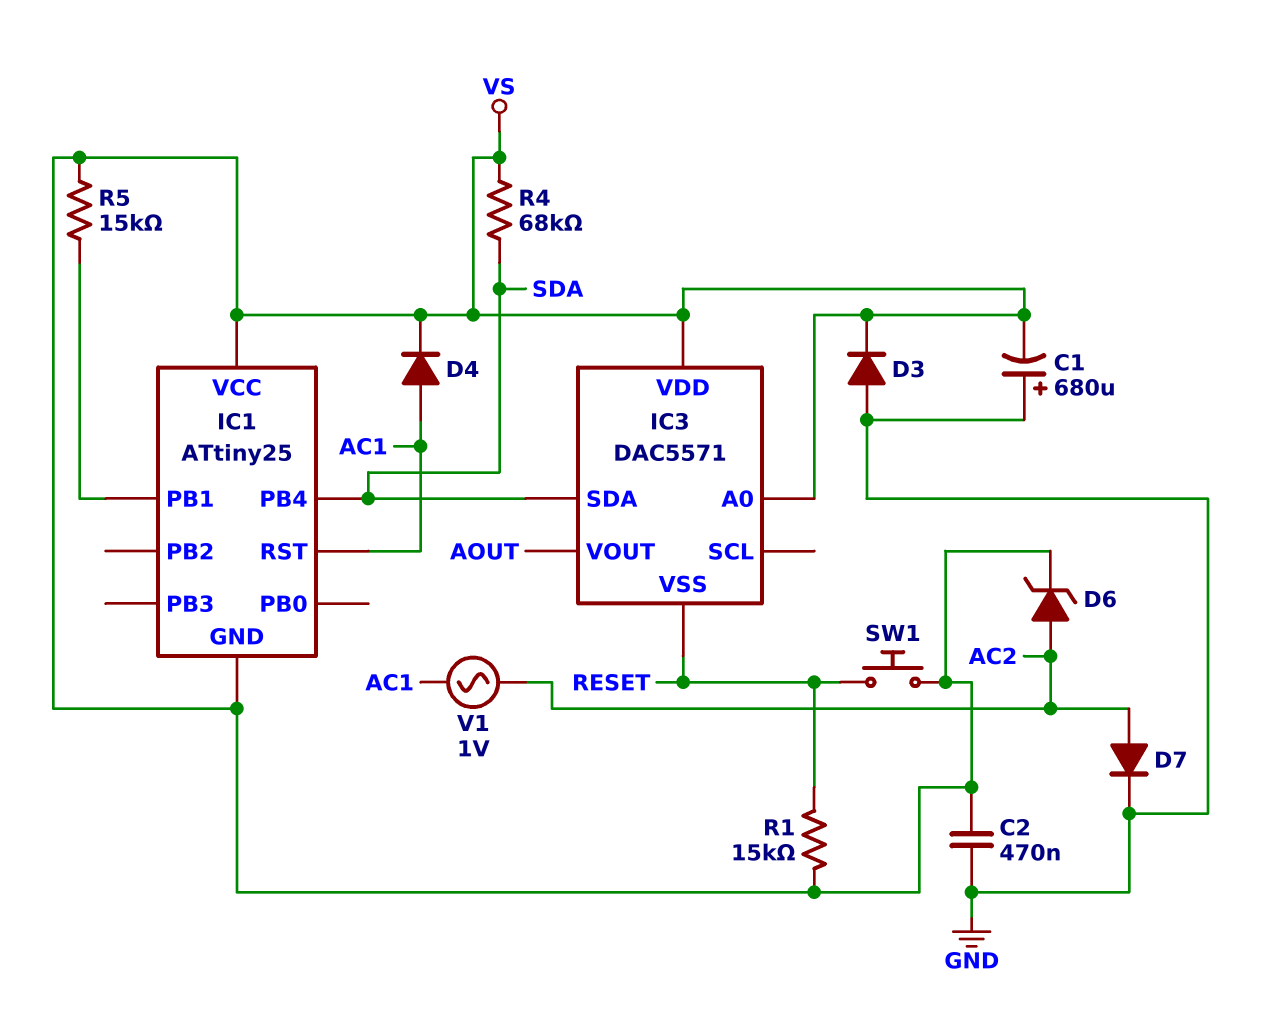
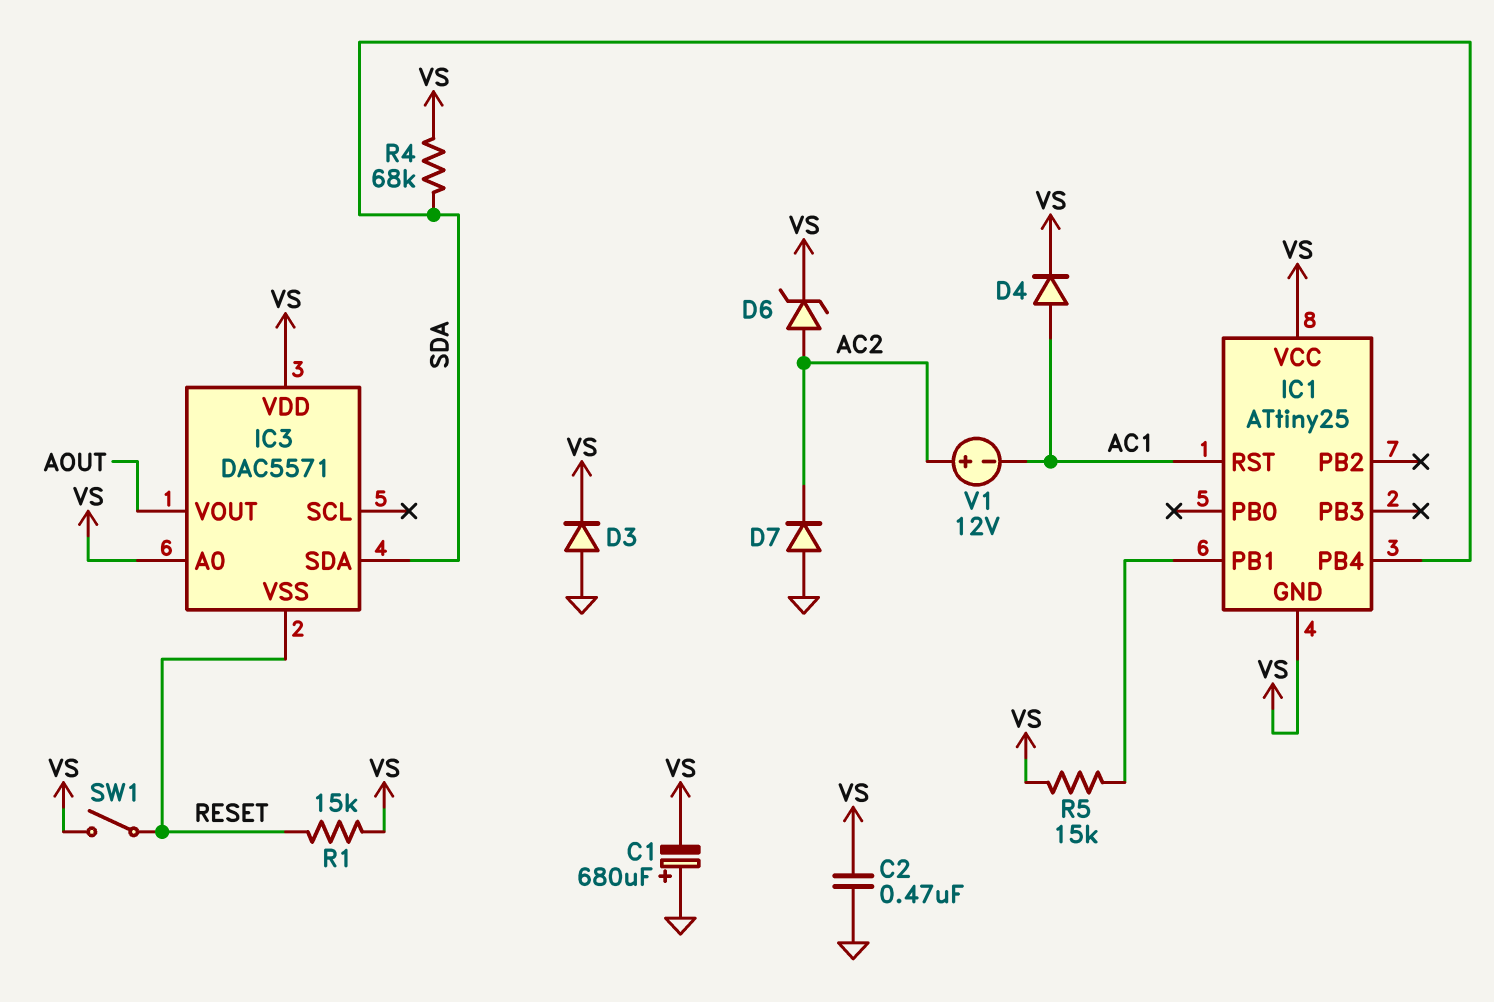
D7: diode (A AC2, K GND) -> diode (A GND, K AC2)
SW1: button (RESET, VS) -> switch (RESET, VS)
V1: AC 1V (AC1, AC2) -> 12V (plus AC2, minus AC1)

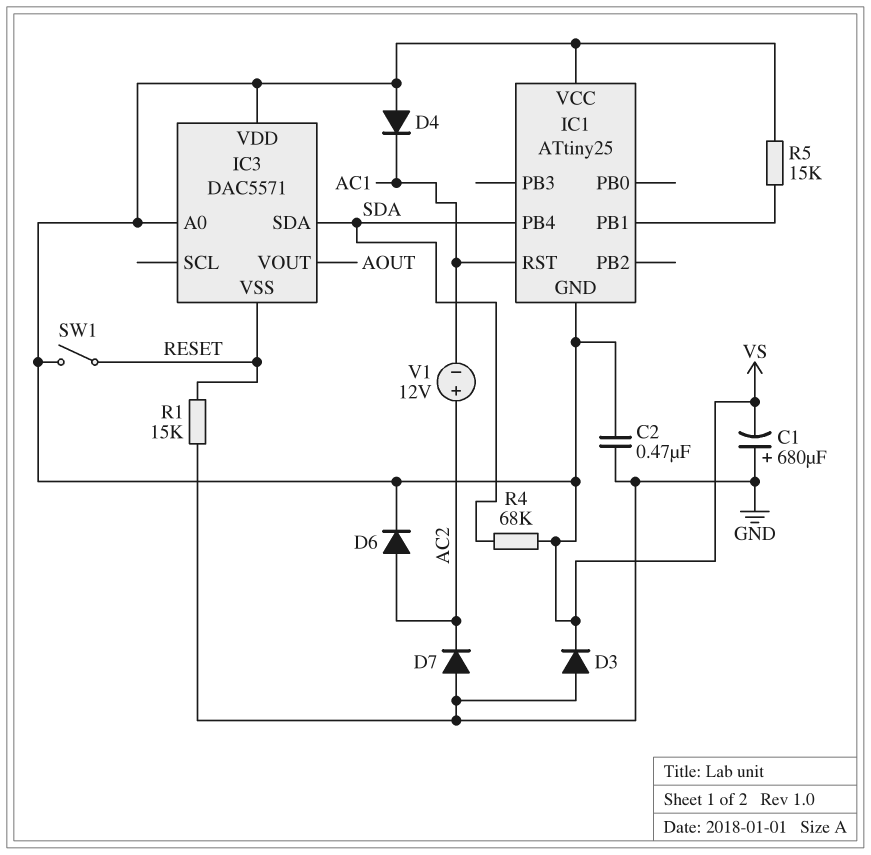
D4: diode (A AC1, K VS) -> diode (A VS, K AC1)
D6: zener (A AC2, K VS) -> diode (A AC2, K VS)
R1: 15k (RESET, VS) -> 15k (GND, RESET)

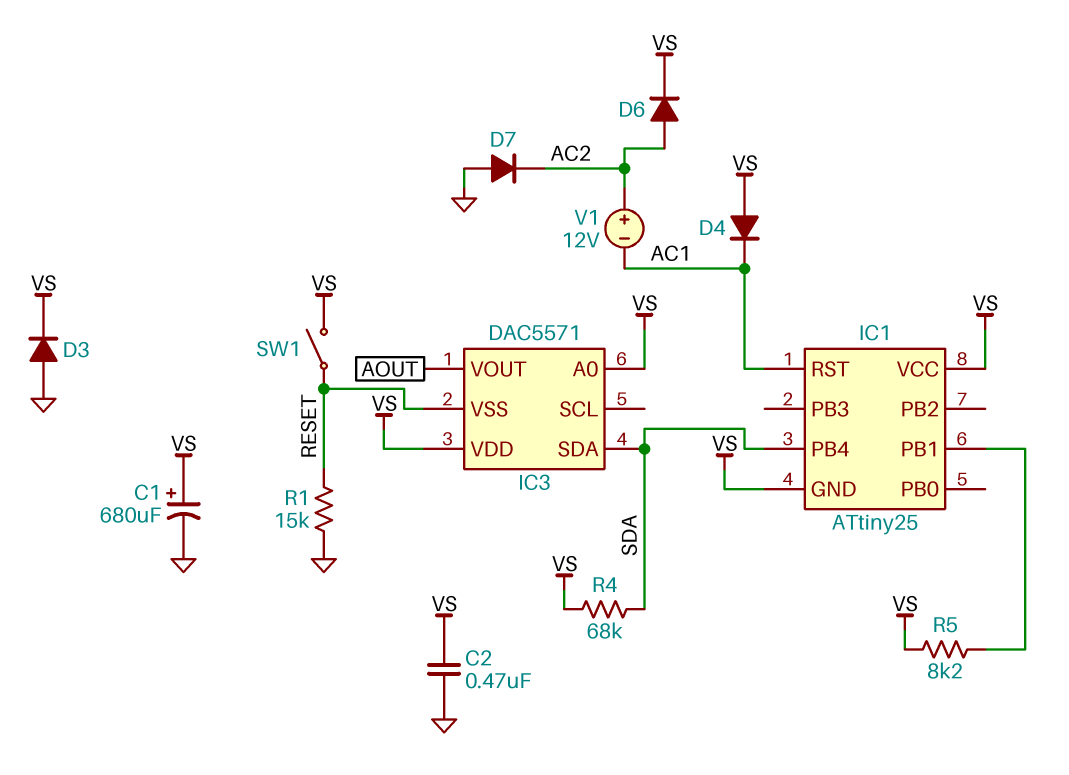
C1: 680uF (plus GND, minus VS) -> 680uF (plus VS, minus GND)
R5: 15k (IC1/PB1, VS) -> 8.2k (IC1/PB1, VS)

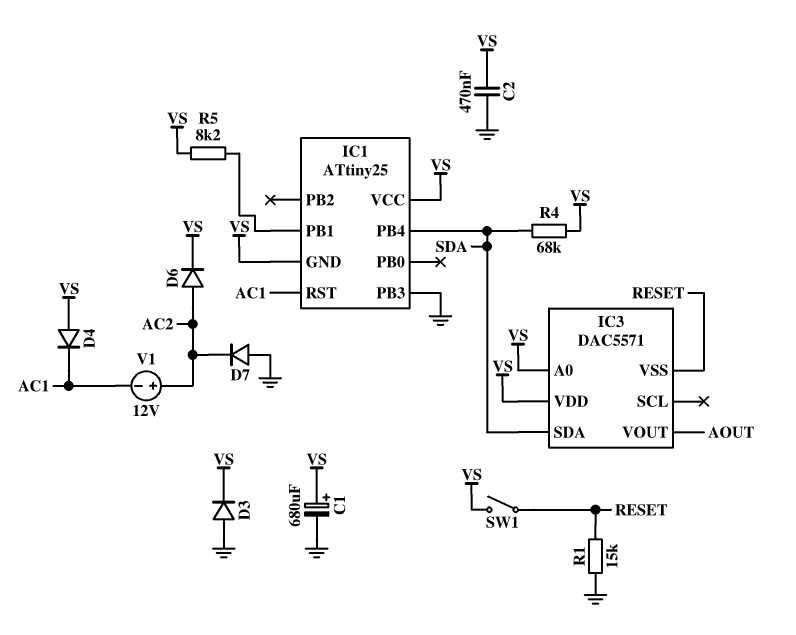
IC1 pin PB3: none -> GND

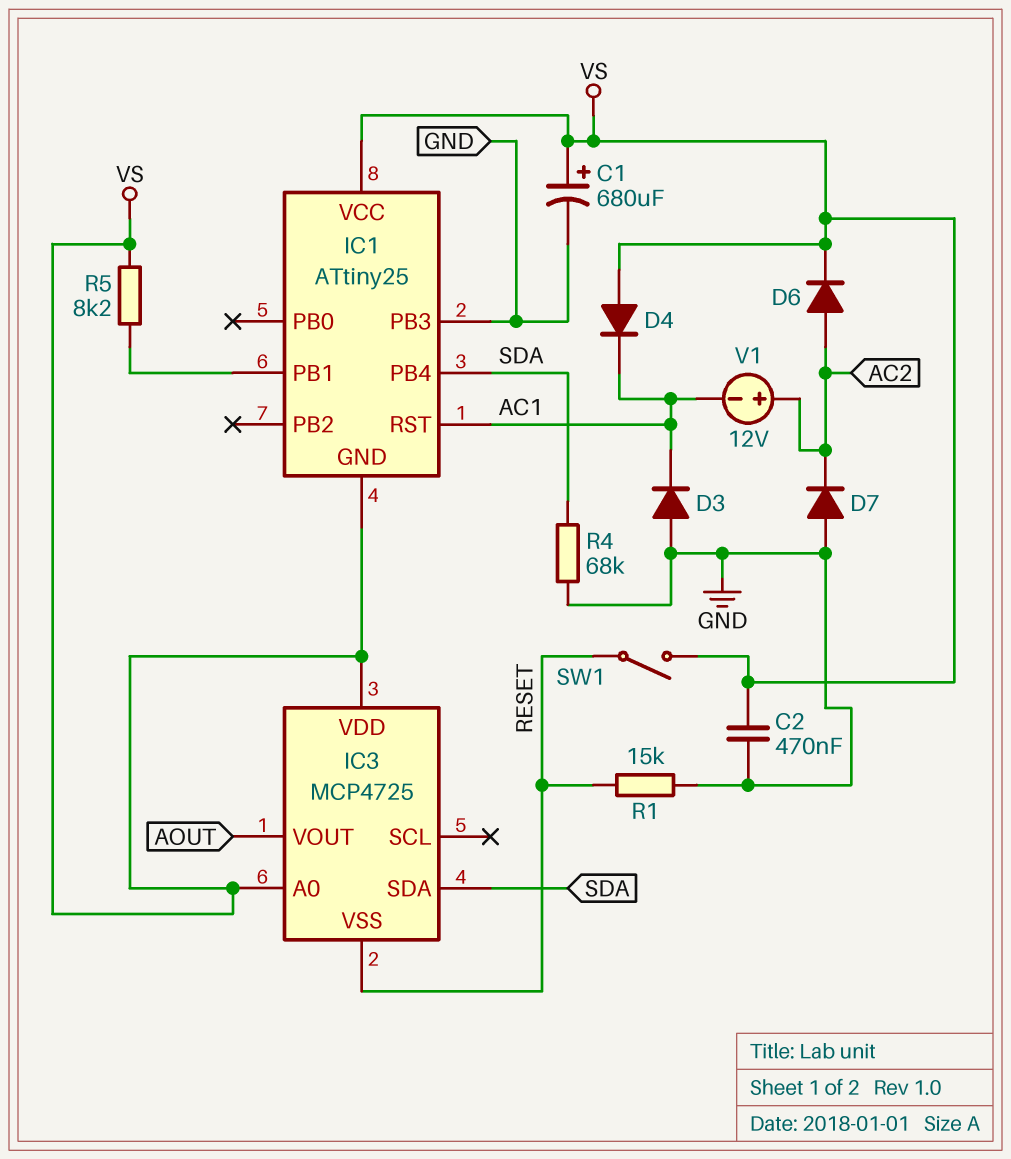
D3: diode (A GND, K VS) -> diode (A GND, K AC1)
IC3: DAC5571 -> MCP4725
R4: 68k (SDA, VS) -> 68k (GND, SDA)

